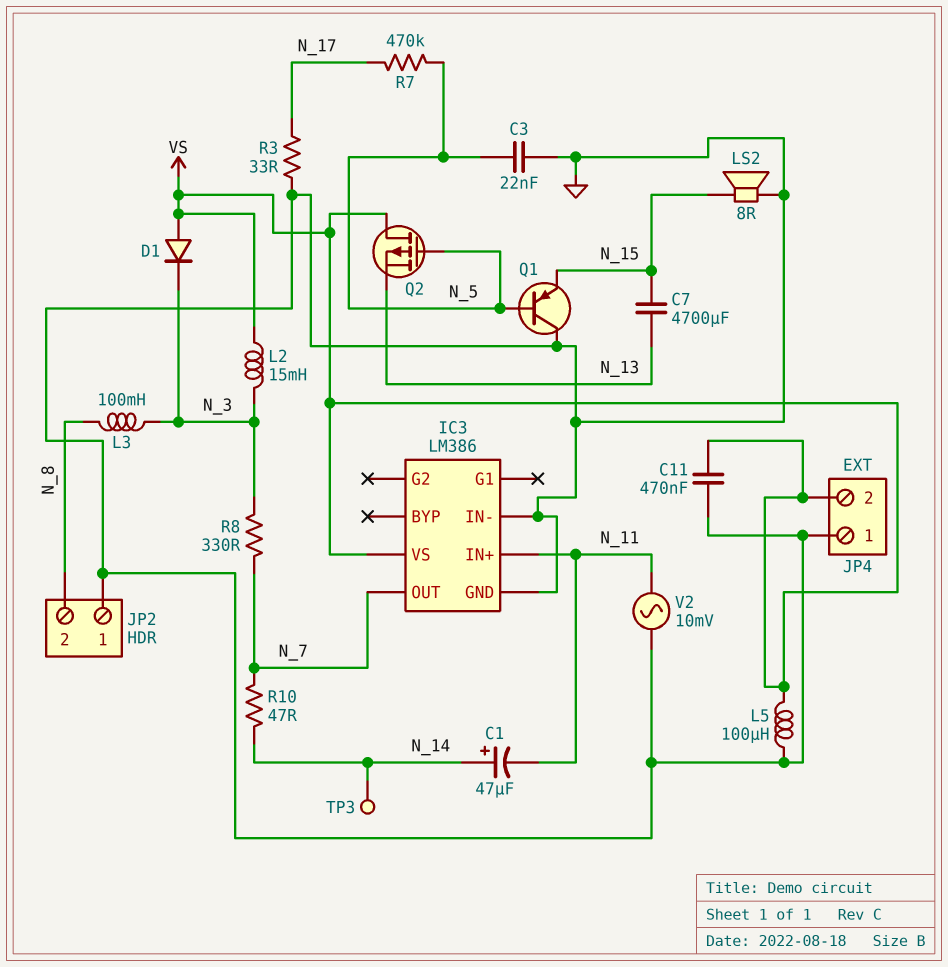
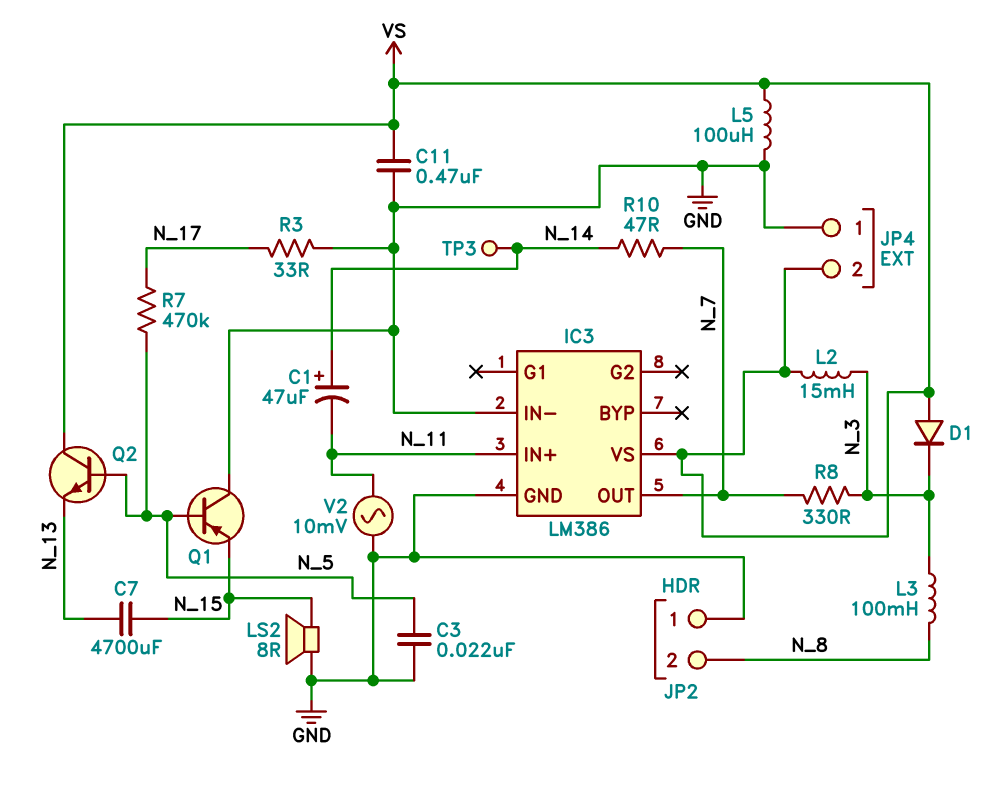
Q2: PMOS (G N_5, D VS, S N_13) -> NPN (B N_5, C VS, E N_13)

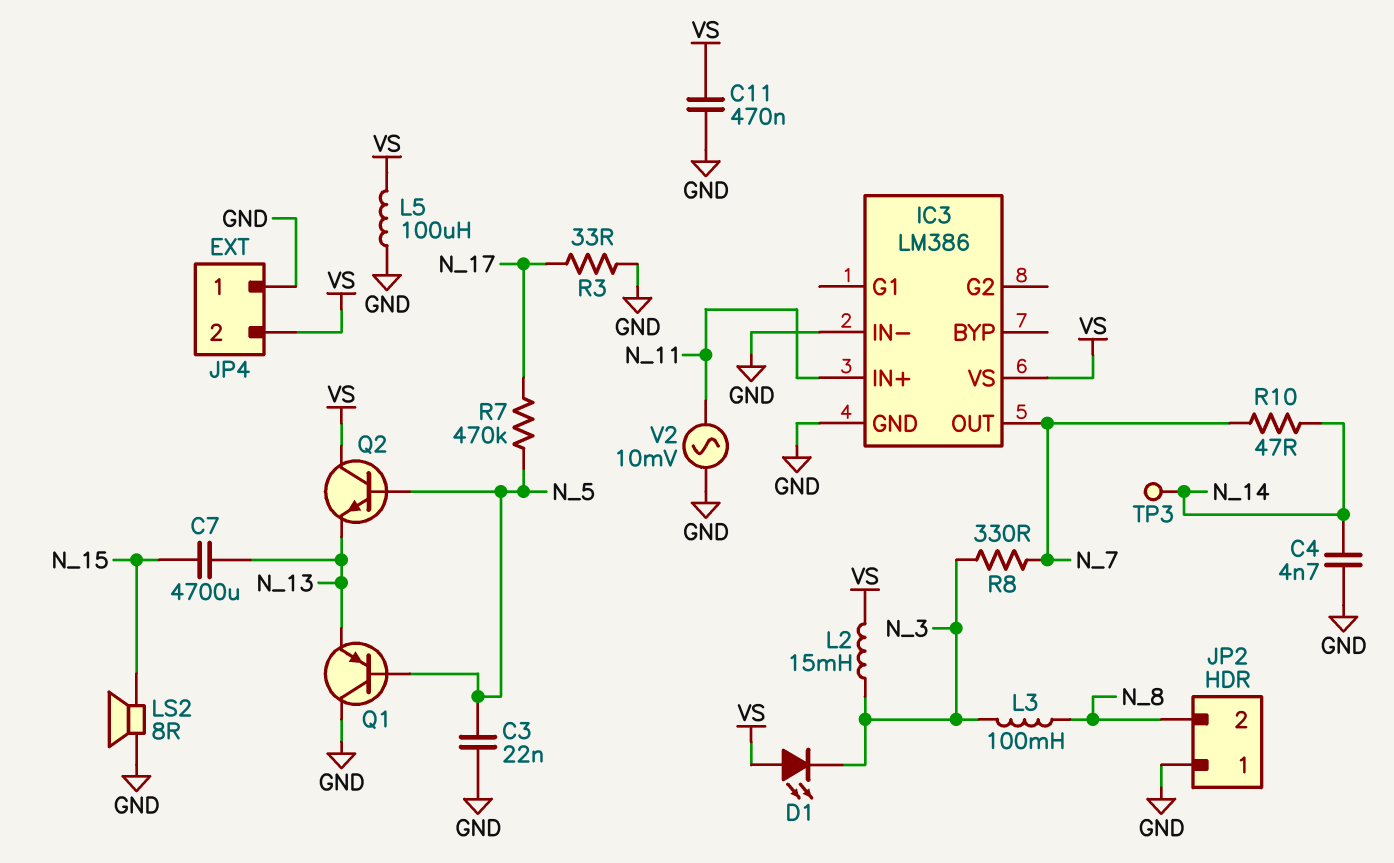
C1: 47uF (plus N_14, minus N_11) -> none
C4: none -> 4.7nF (GND, N_14)
D1: diode (A VS, K N_3) -> LED (A VS, K N_3)
Q1: PNP (B N_5, C GND, E N_15) -> PNP (B N_5, C GND, E N_13)

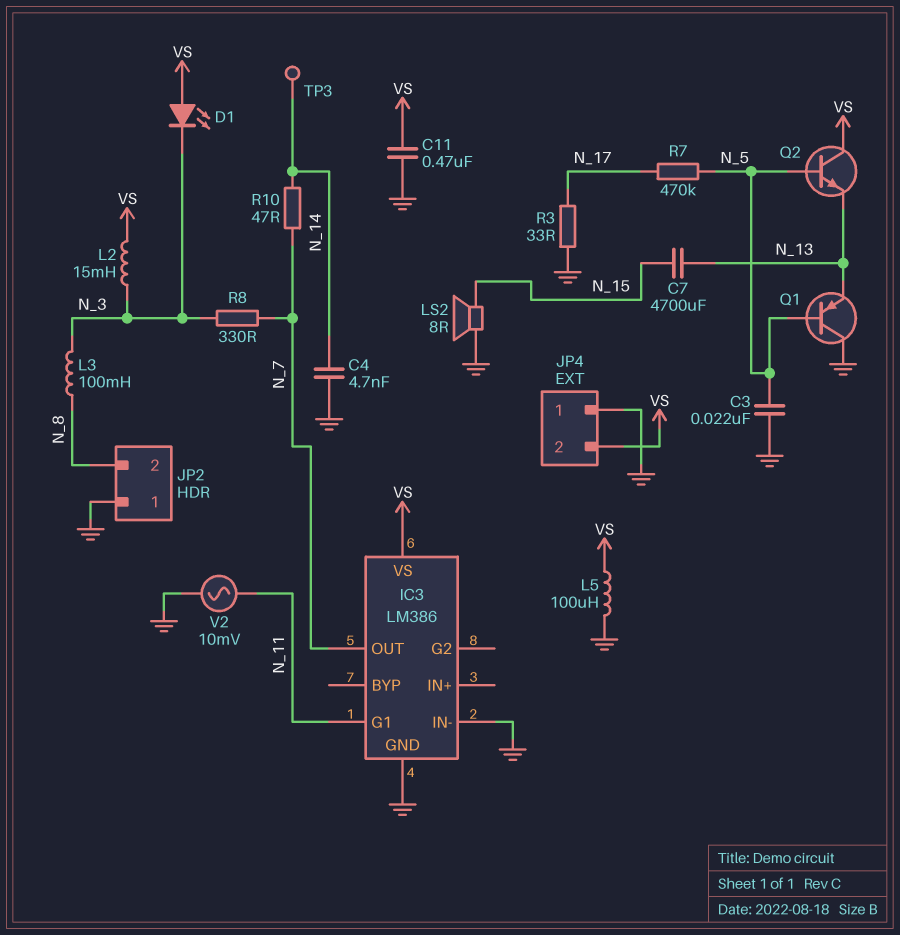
IC3 pin G1: none -> N_11
IC3 pin IN+: N_11 -> none

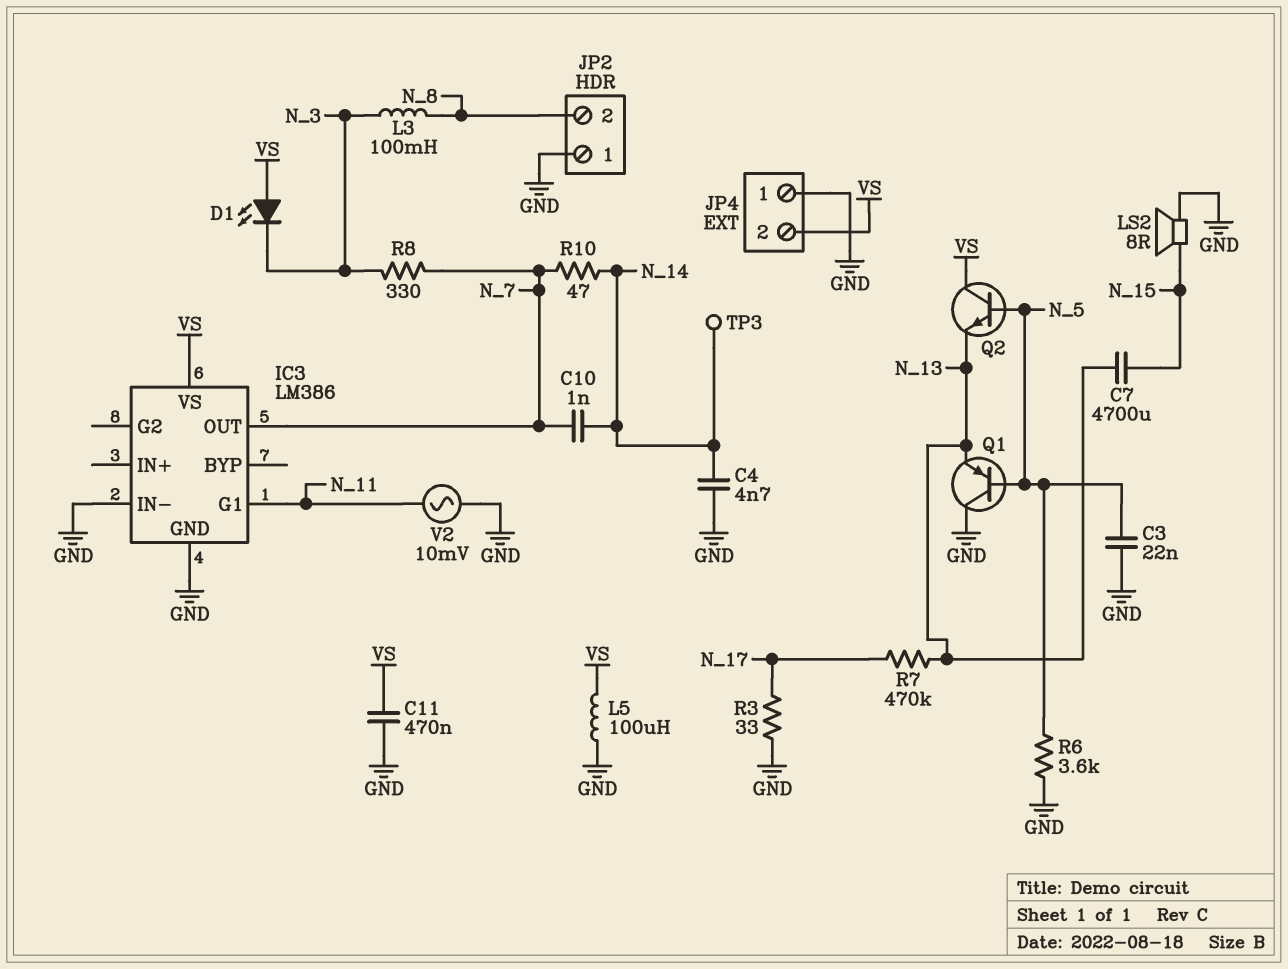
C10: none -> 1nF (N_7, N_14)
L2: 15mH (N_3, VS) -> none
R6: none -> 3.6k (GND, N_5)
R7: 470k (N_5, N_17) -> 470k (N_13, N_17)

